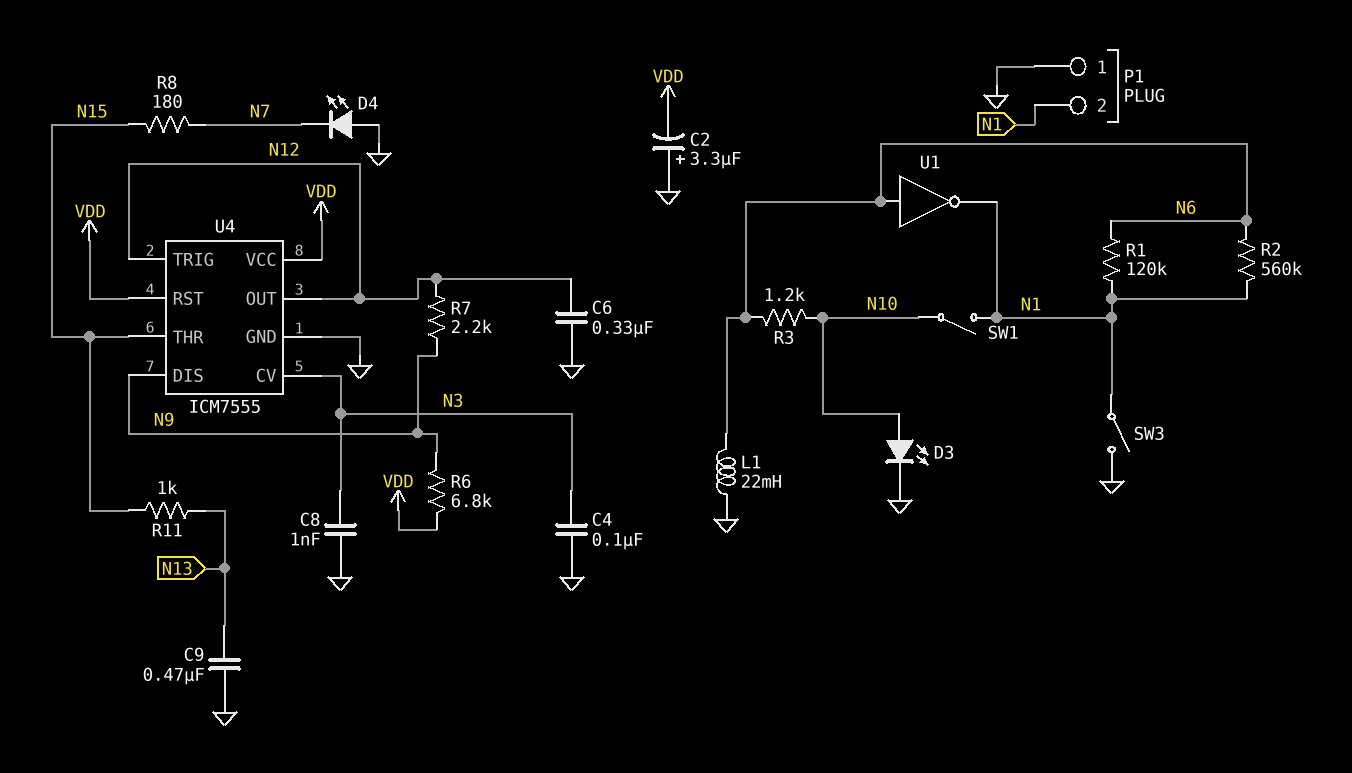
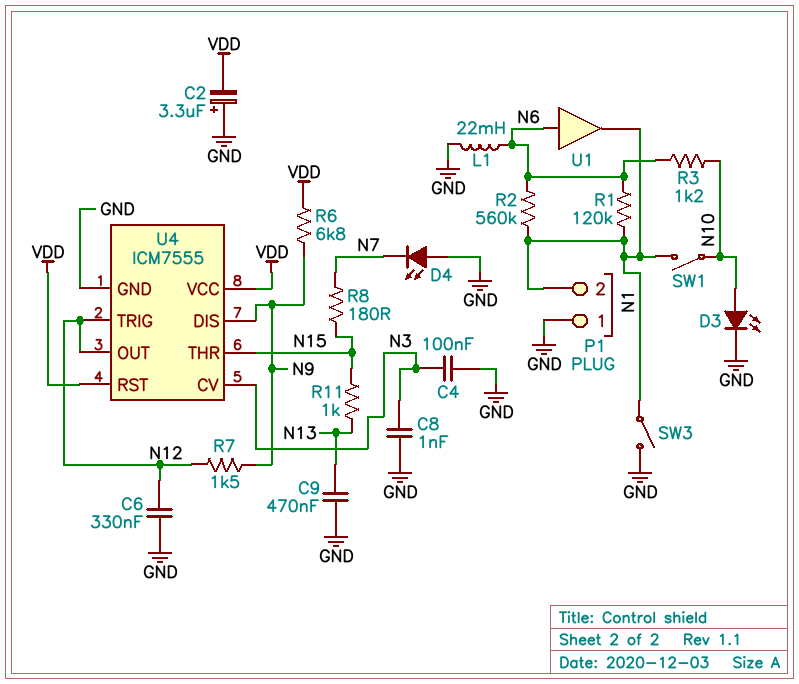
R7: 2.2k (N9, N12) -> 1.5k (N9, N12)
U1: NOT (in N6, out N1) -> buffer (in N6, out N1)

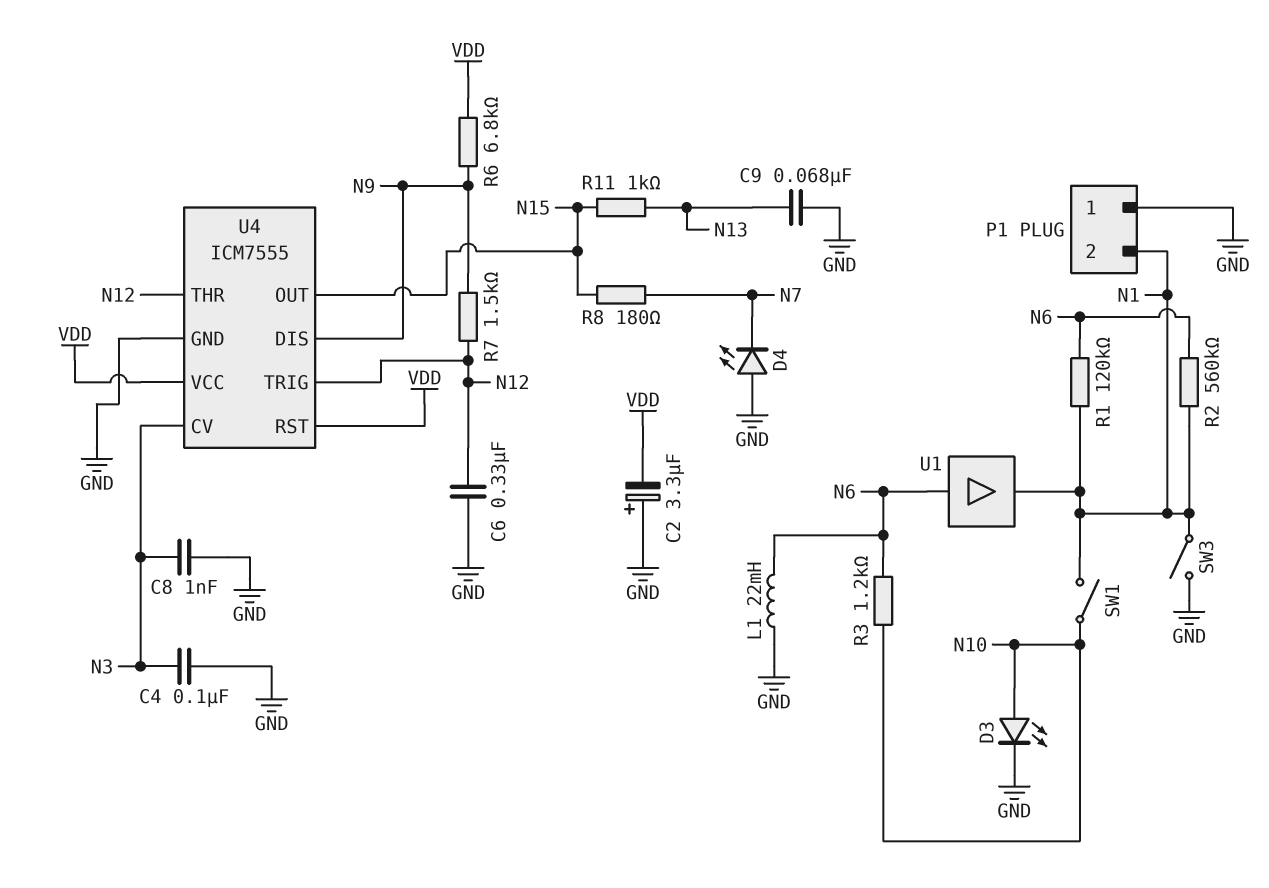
C9: 470nF (GND, N13) -> 68nF (GND, N13)
U4 pin OUT: N12 -> N15
U4 pin THR: N15 -> N12

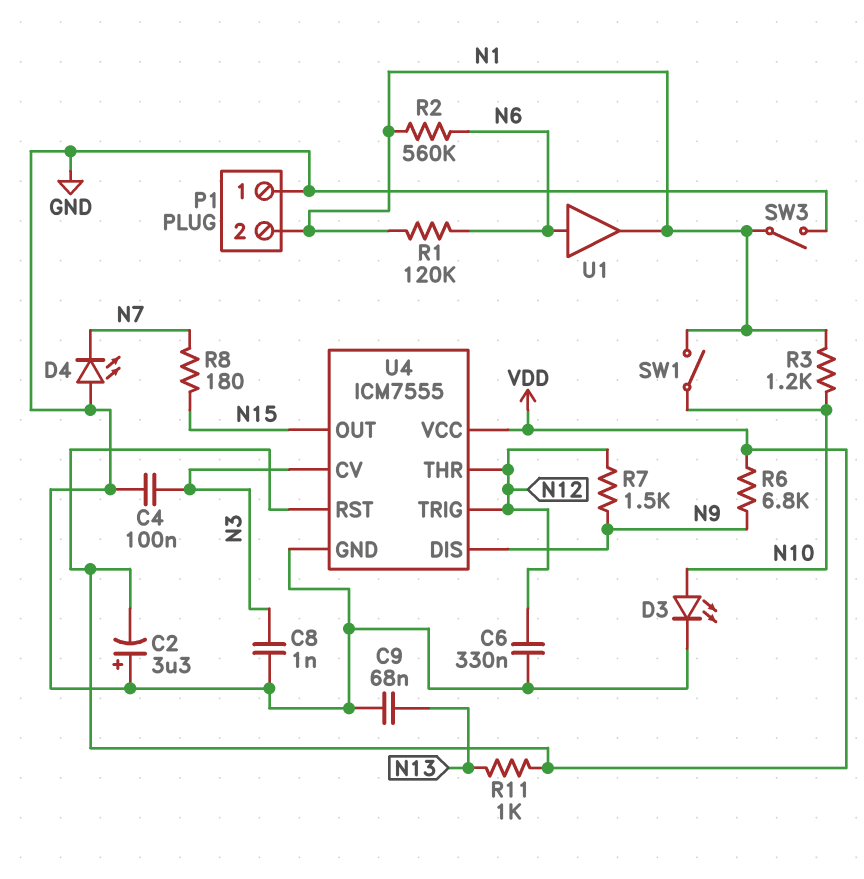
L1: 22mH (GND, N6) -> none
R3: 1.2k (N6, N10) -> 1.2k (N1, N10)
R11: 1k (N13, N15) -> 1k (N13, VDD)

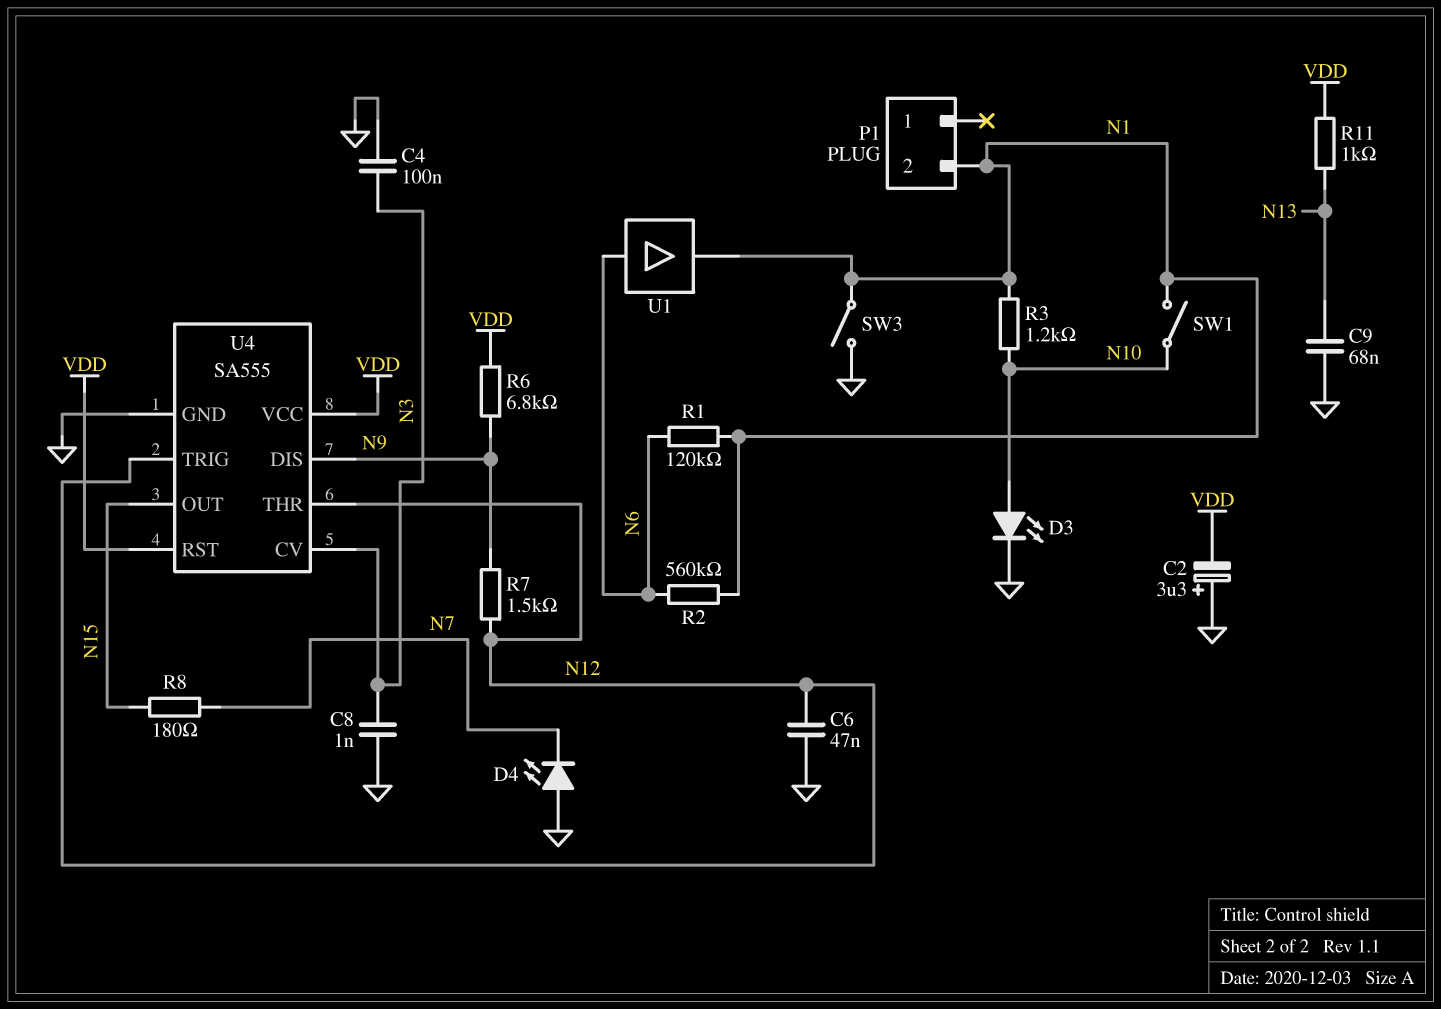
C6: 330nF (GND, N12) -> 47nF (GND, N12)
P1 pin 1: GND -> none
U4: ICM7555 -> SA555

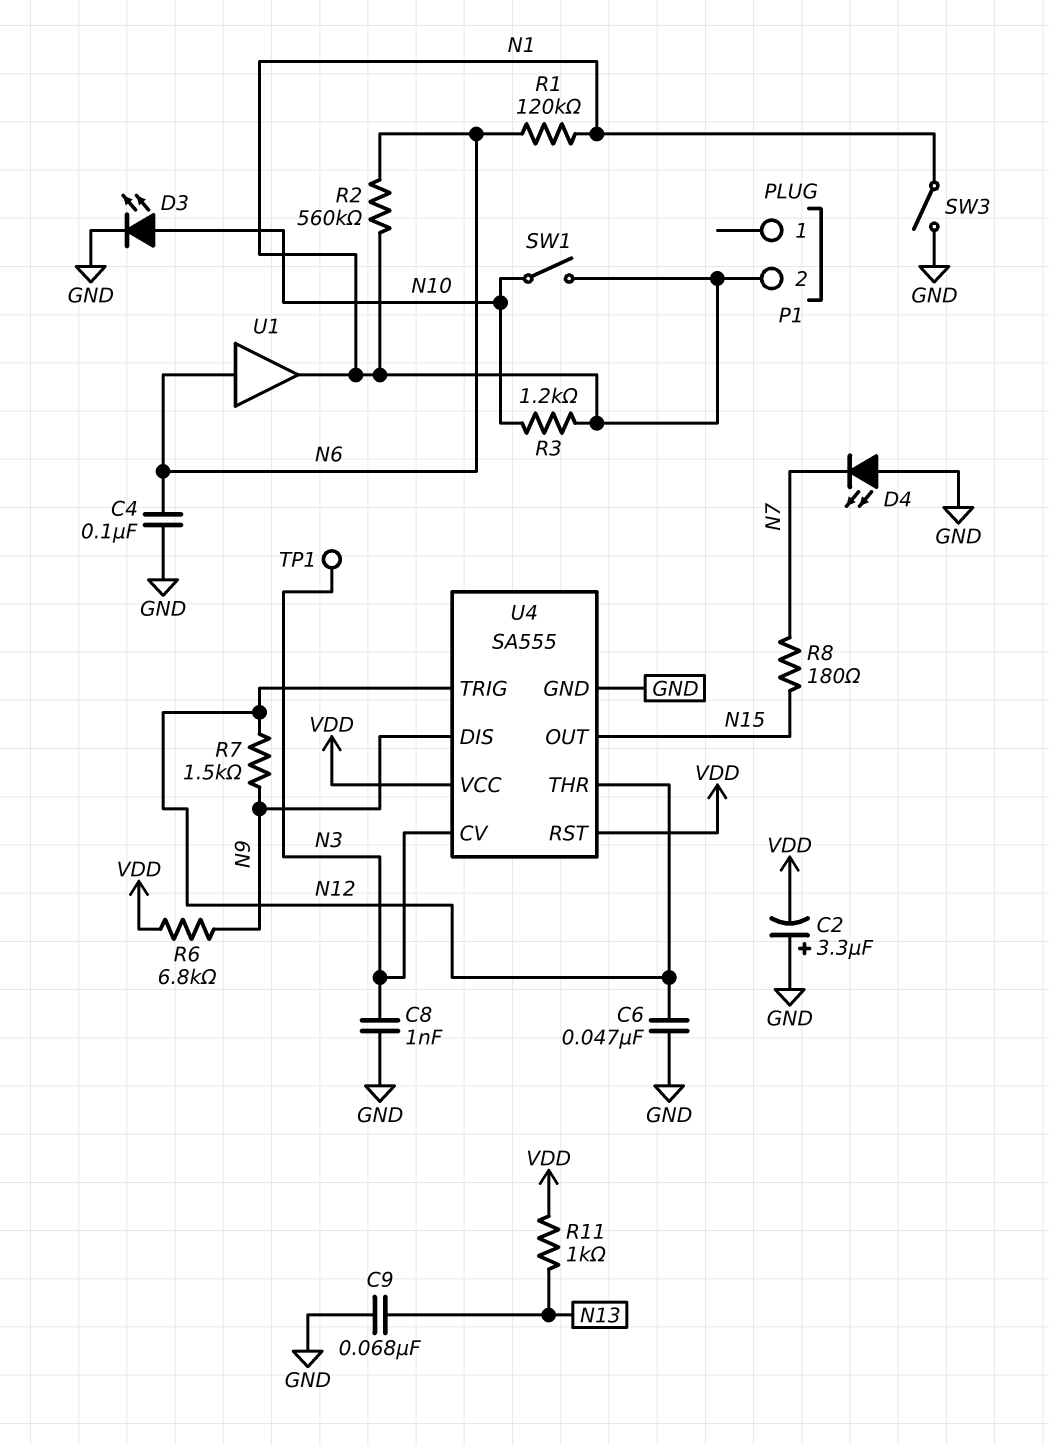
C4: 100nF (GND, N3) -> 100nF (GND, N6)
TP1: none -> test point (N3)

